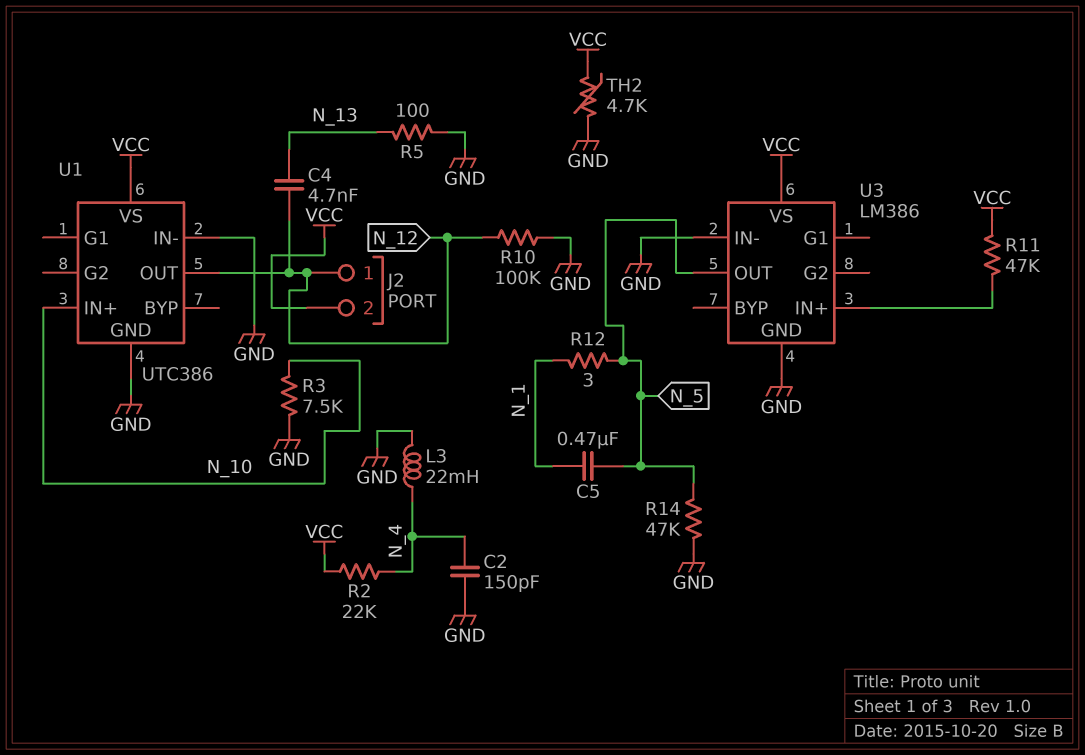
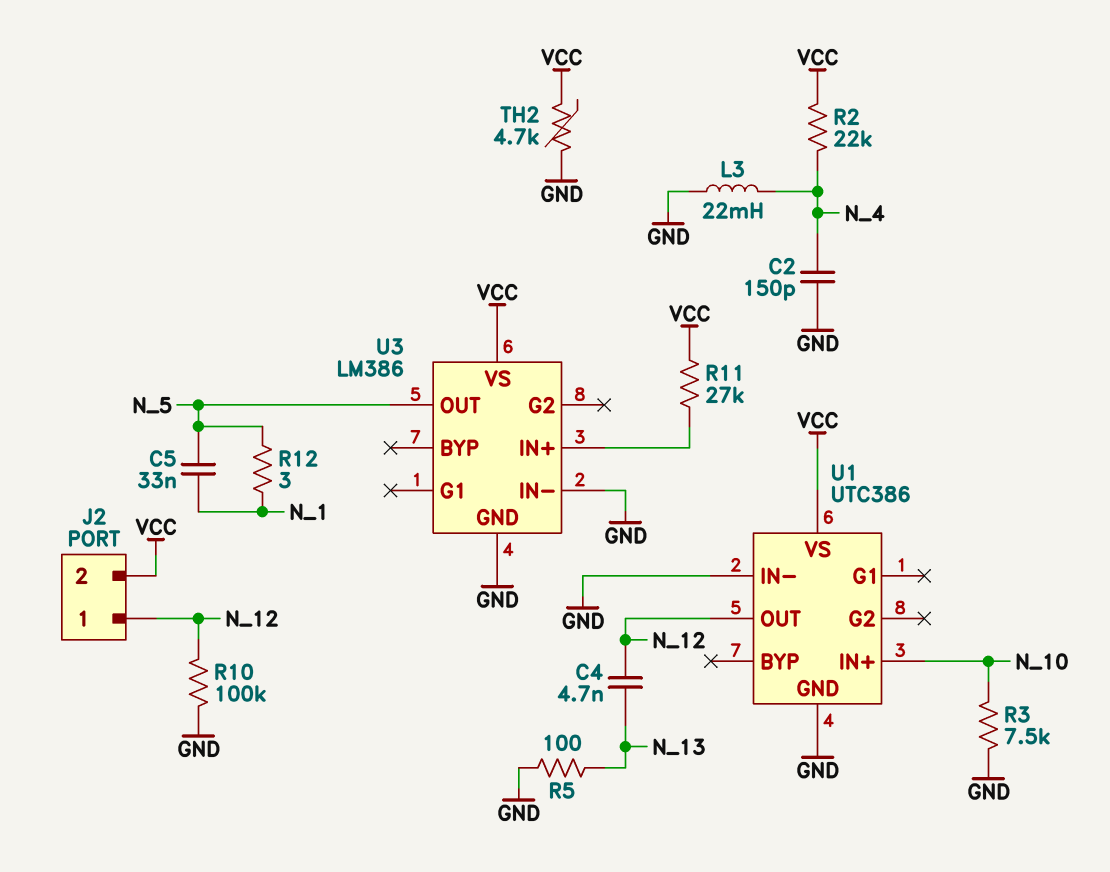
C5: 470nF (N_1, N_5) -> 33nF (N_1, N_5)
R11: 47k (U3/IN+, VCC) -> 27k (U3/IN+, VCC)
R14: 47k (GND, N_5) -> none

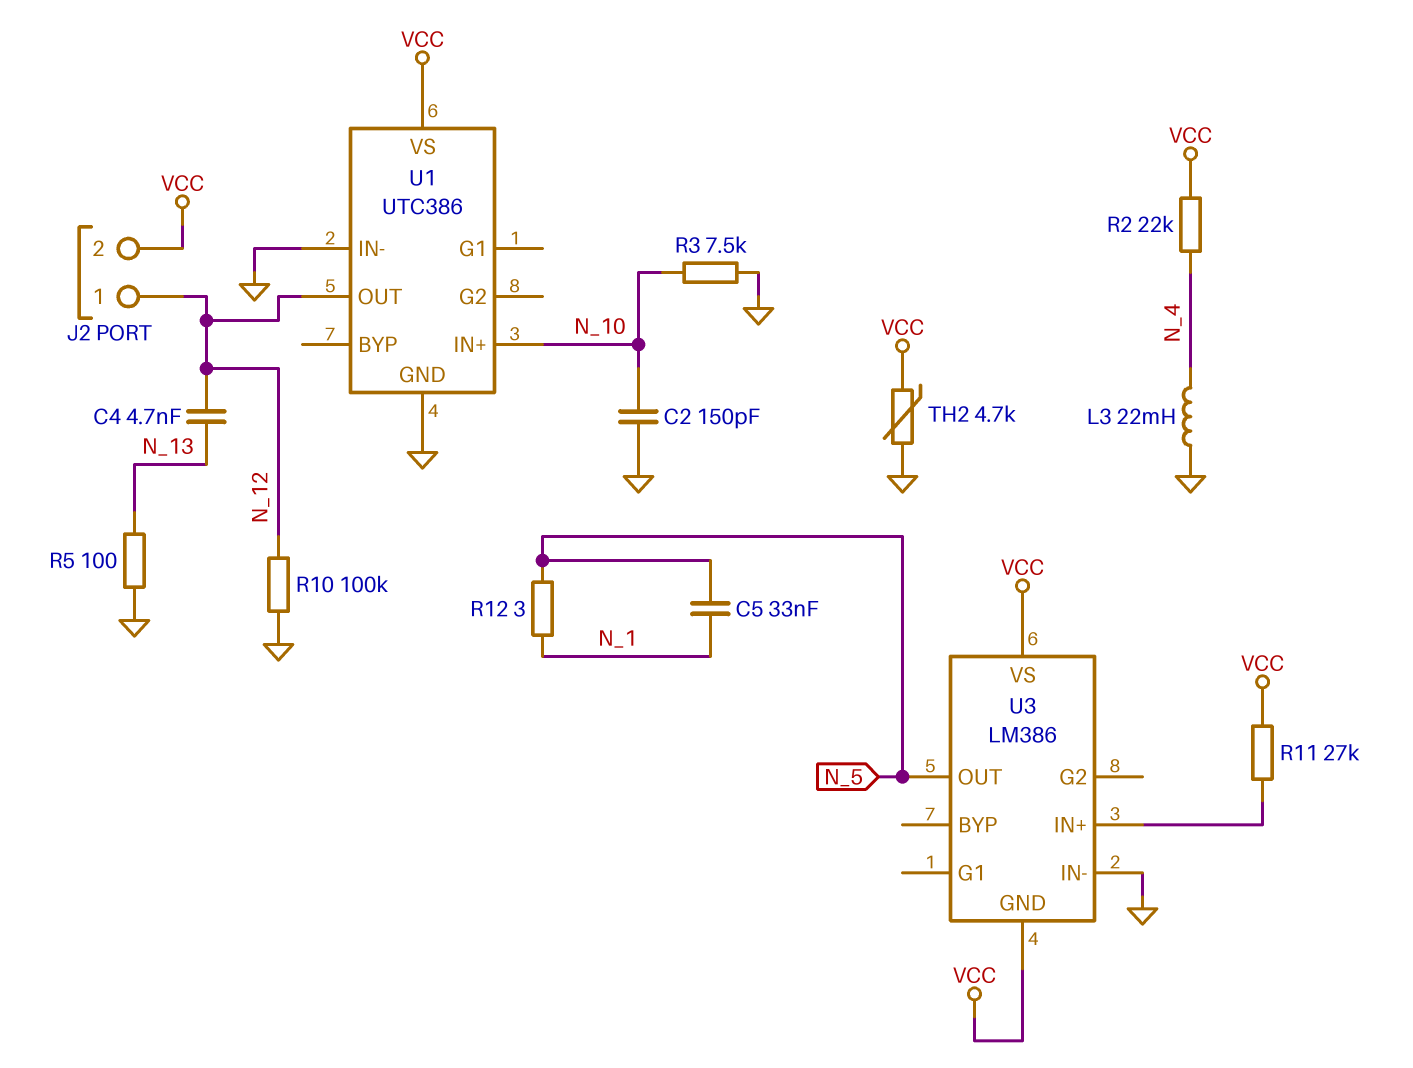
C2: 150pF (GND, N_4) -> 150pF (GND, N_10)
U3 pin GND: GND -> VCC

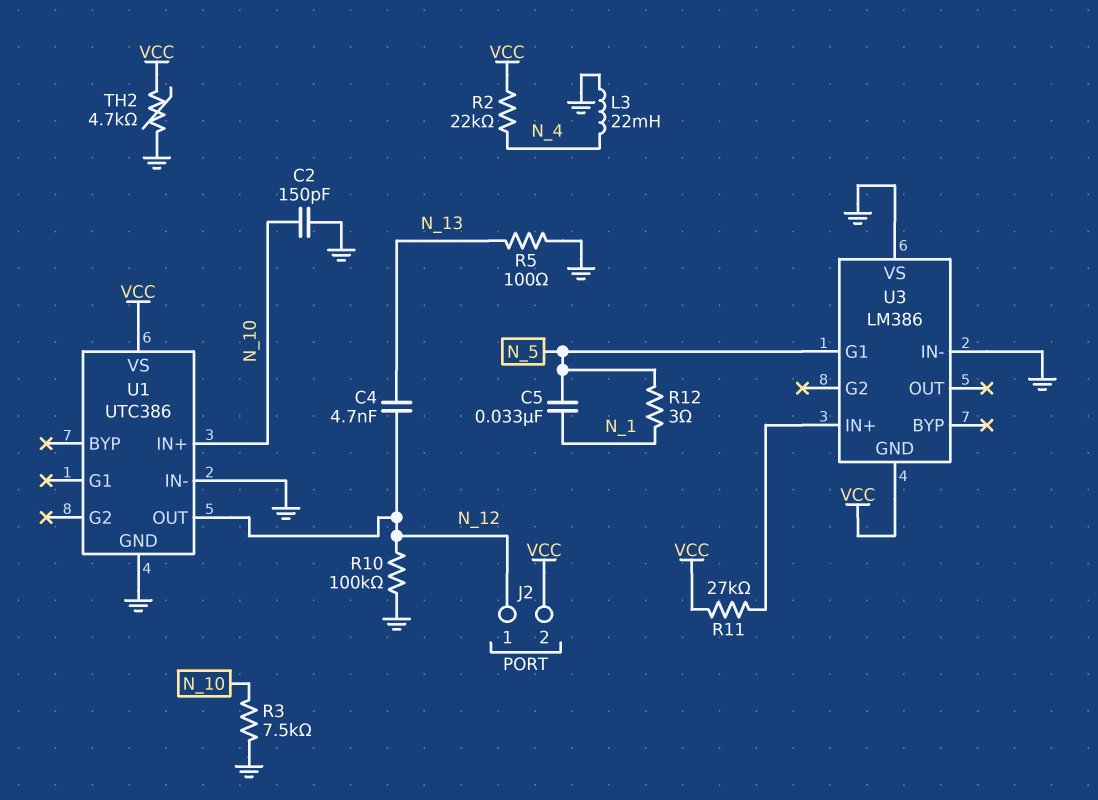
U3 pin G1: none -> N_5
U3 pin OUT: N_5 -> none
U3 pin VS: VCC -> GND

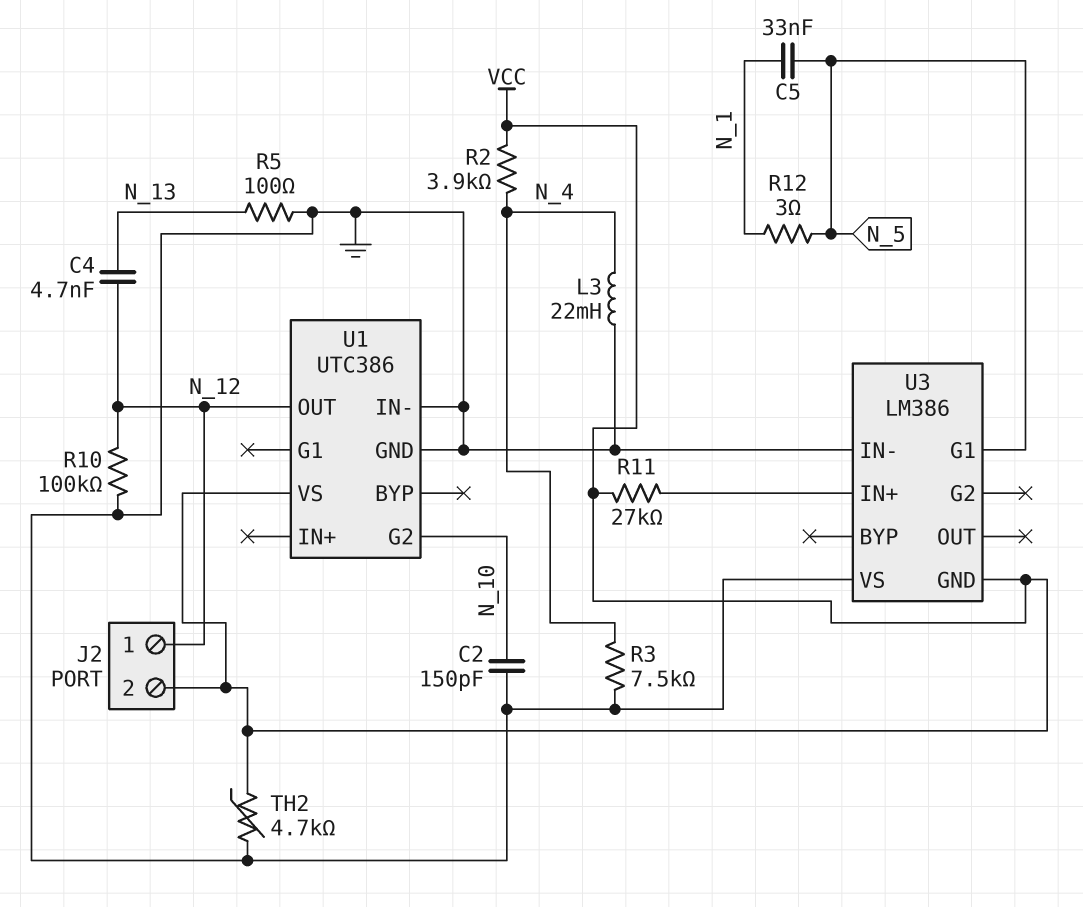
R2: 22k (N_4, VCC) -> 3.9k (N_4, VCC)
R3: 7.5k (GND, N_10) -> 7.5k (GND, N_4)
U1 pin G2: none -> N_10
U1 pin IN+: N_10 -> none

